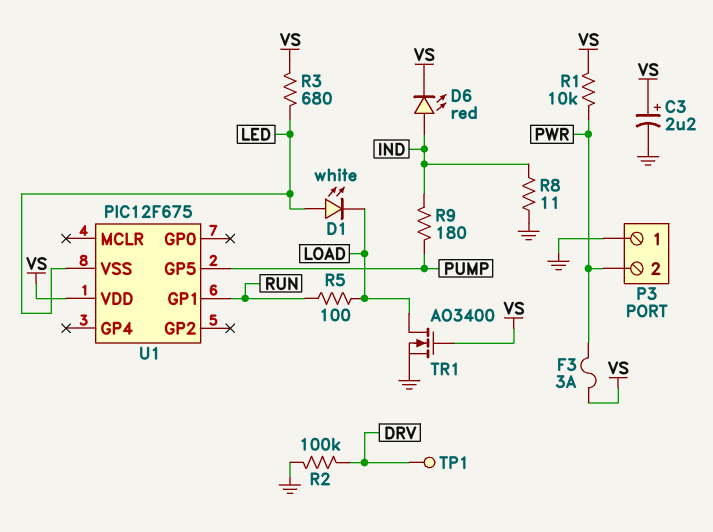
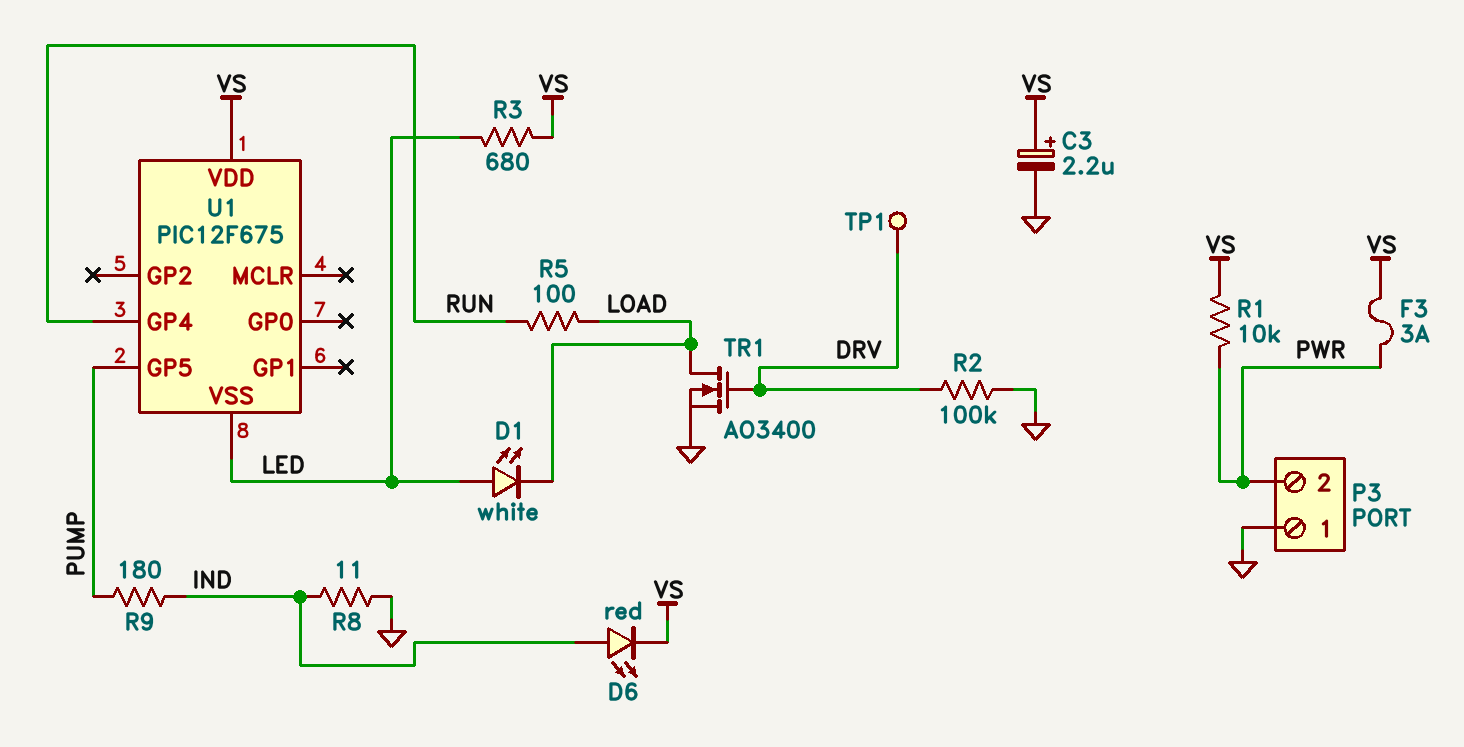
TR1: NMOS AO3400 (G VS, D LOAD, S GND) -> NMOS AO3400 (G DRV, D LOAD, S GND)
U1 pin GP1: RUN -> none
U1 pin GP4: none -> RUN

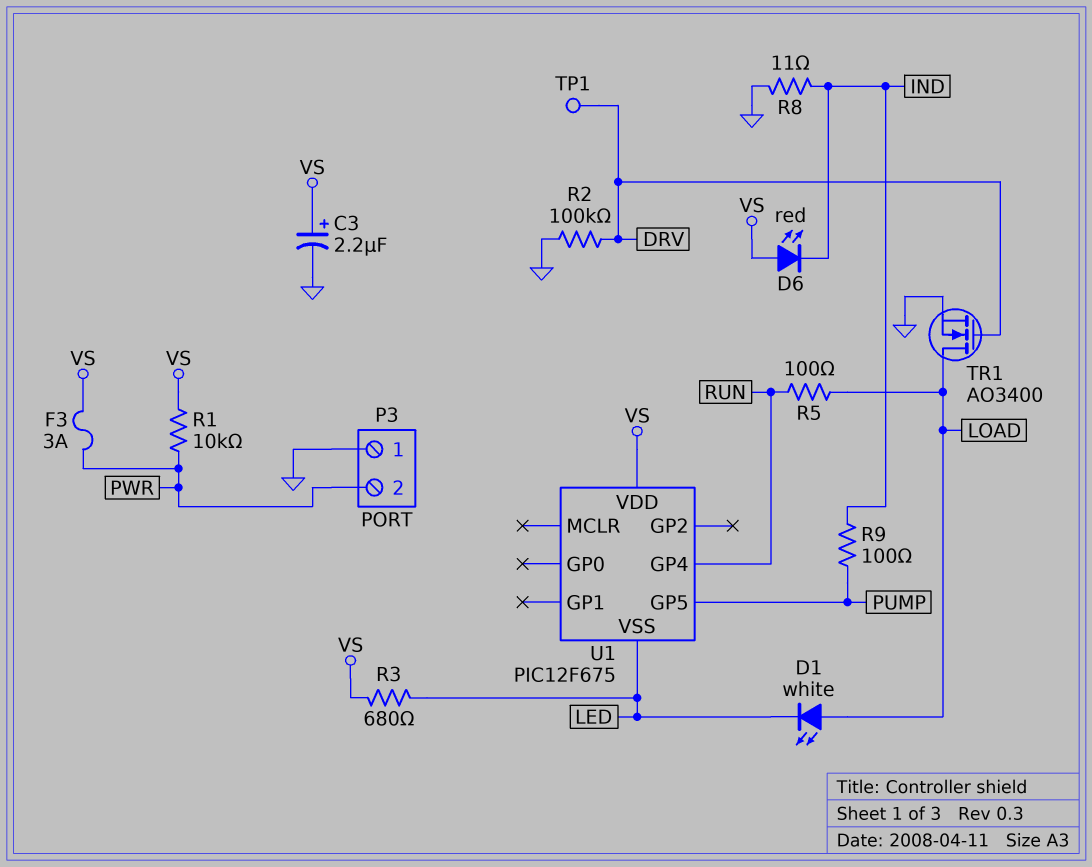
D1: LED white (A LED, K LOAD) -> LED white (A LOAD, K LED)
D6: LED red (A IND, K VS) -> LED red (A VS, K IND)
R9: 180 (IND, PUMP) -> 100 (IND, PUMP)

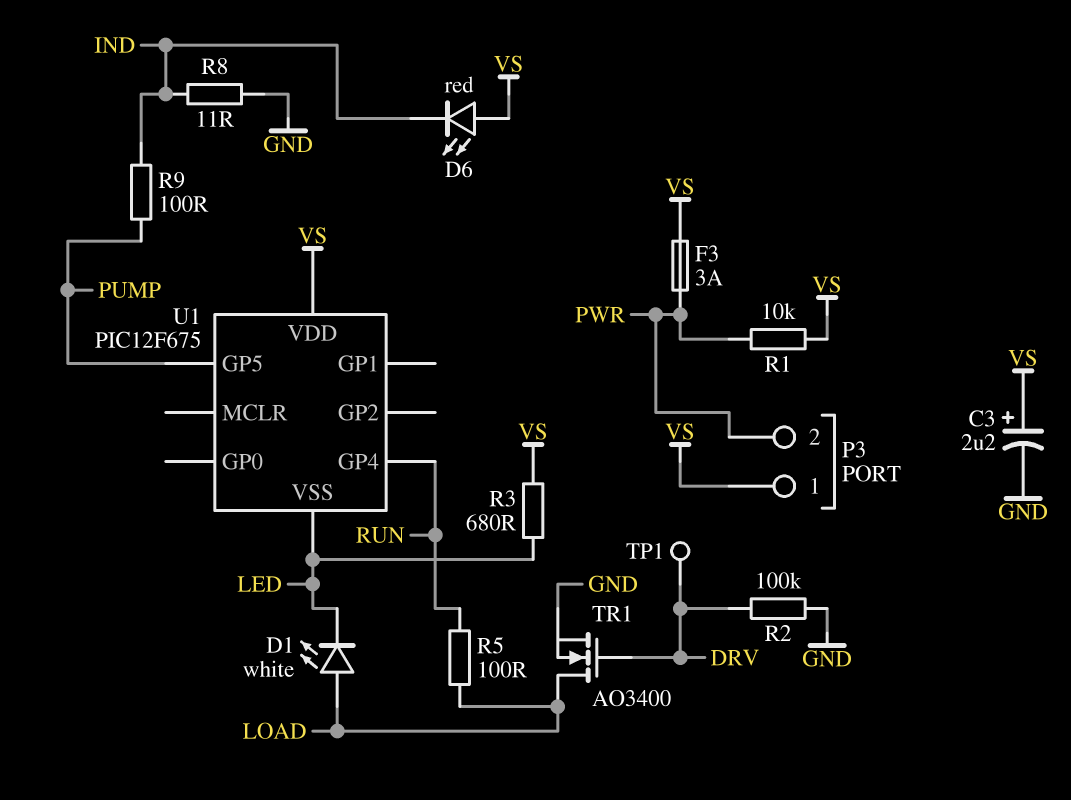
P3 pin 1: GND -> VS

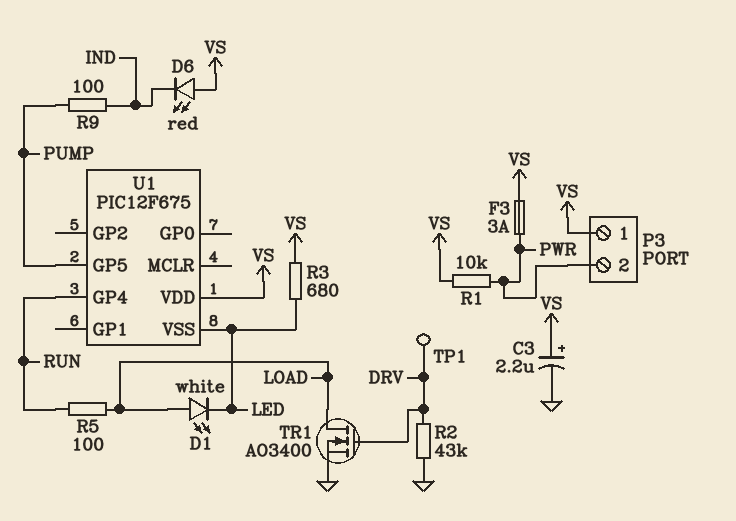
R2: 100k (DRV, GND) -> 43k (DRV, GND)
R8: 11 (GND, IND) -> none

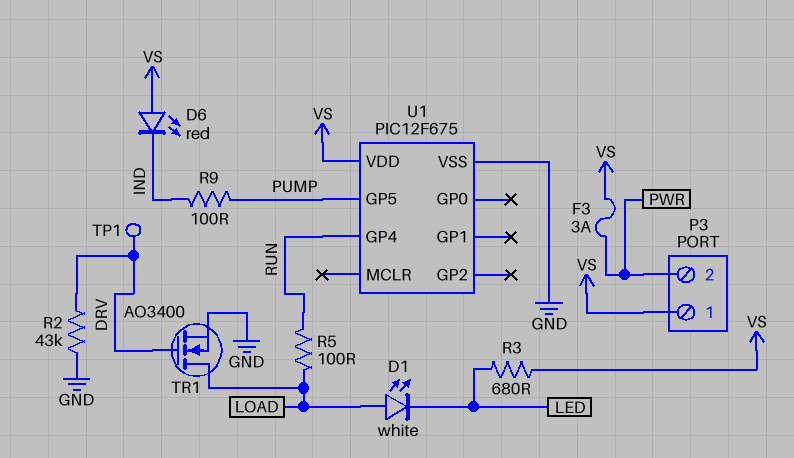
C3: 2.2uF (plus VS, minus GND) -> none
R1: 10k (PWR, VS) -> none
U1 pin VSS: LED -> GND

